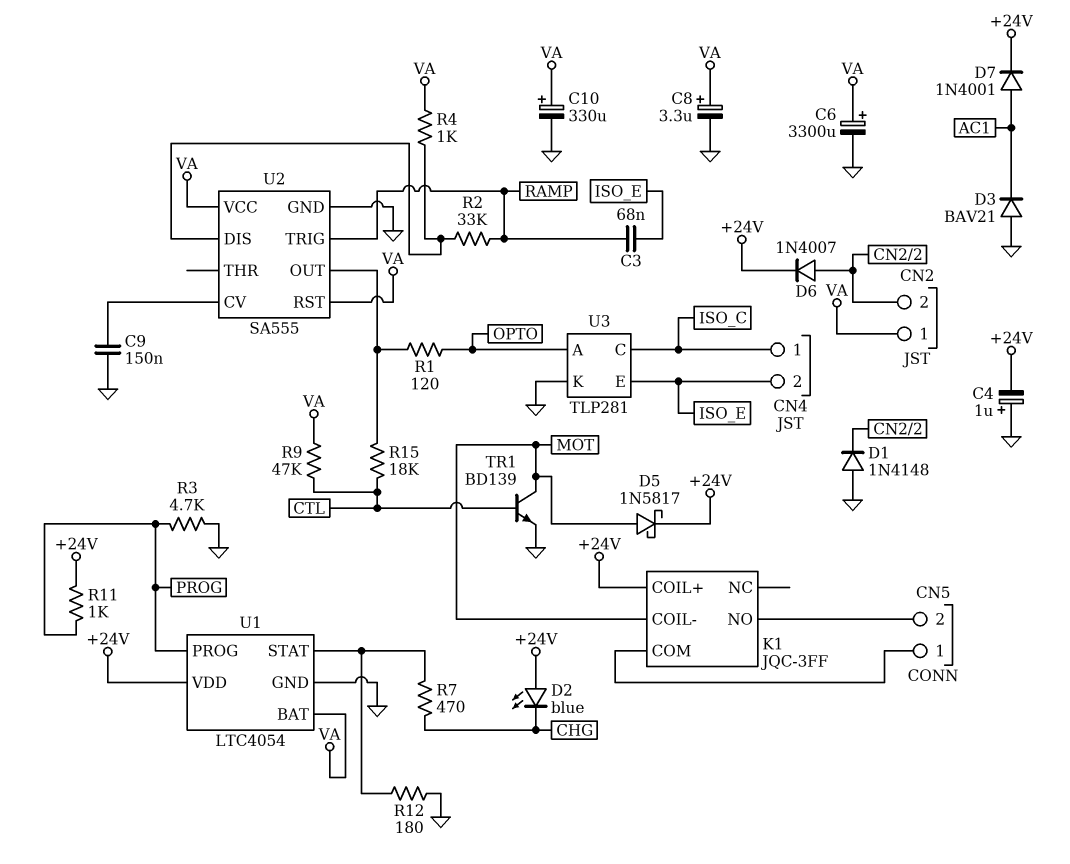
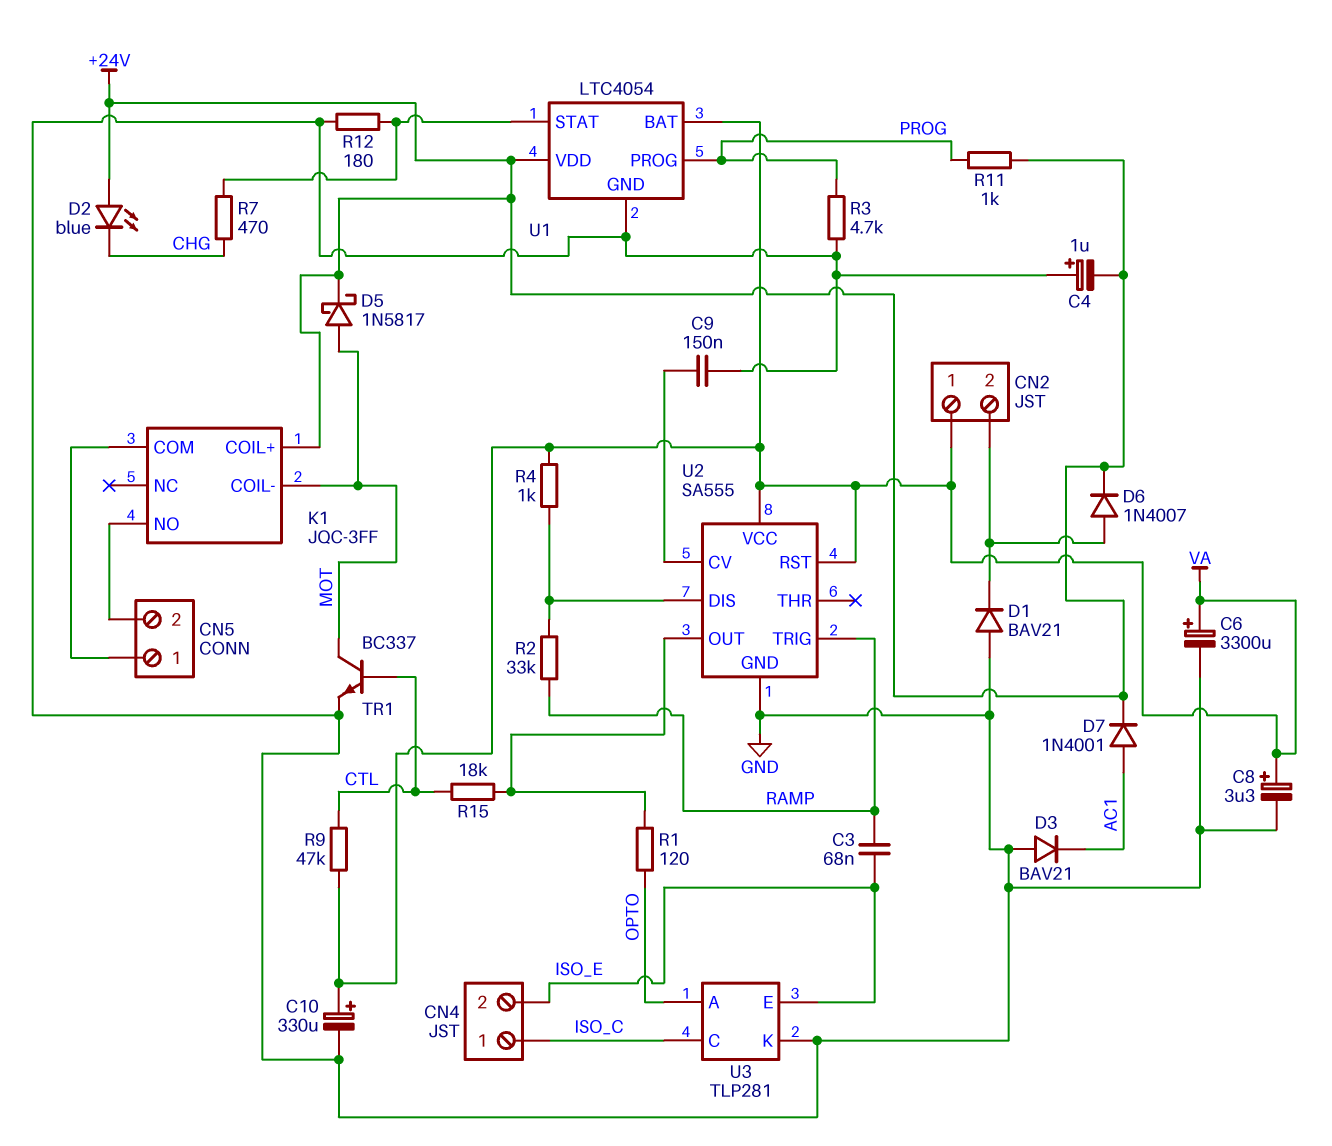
D1: diode 1N4148 (A GND, K CN2/2) -> diode BAV21 (A GND, K CN2/2)
TR1: NPN BD139 (B CTL, C MOT, E GND) -> NPN BC337 (B CTL, C MOT, E GND)

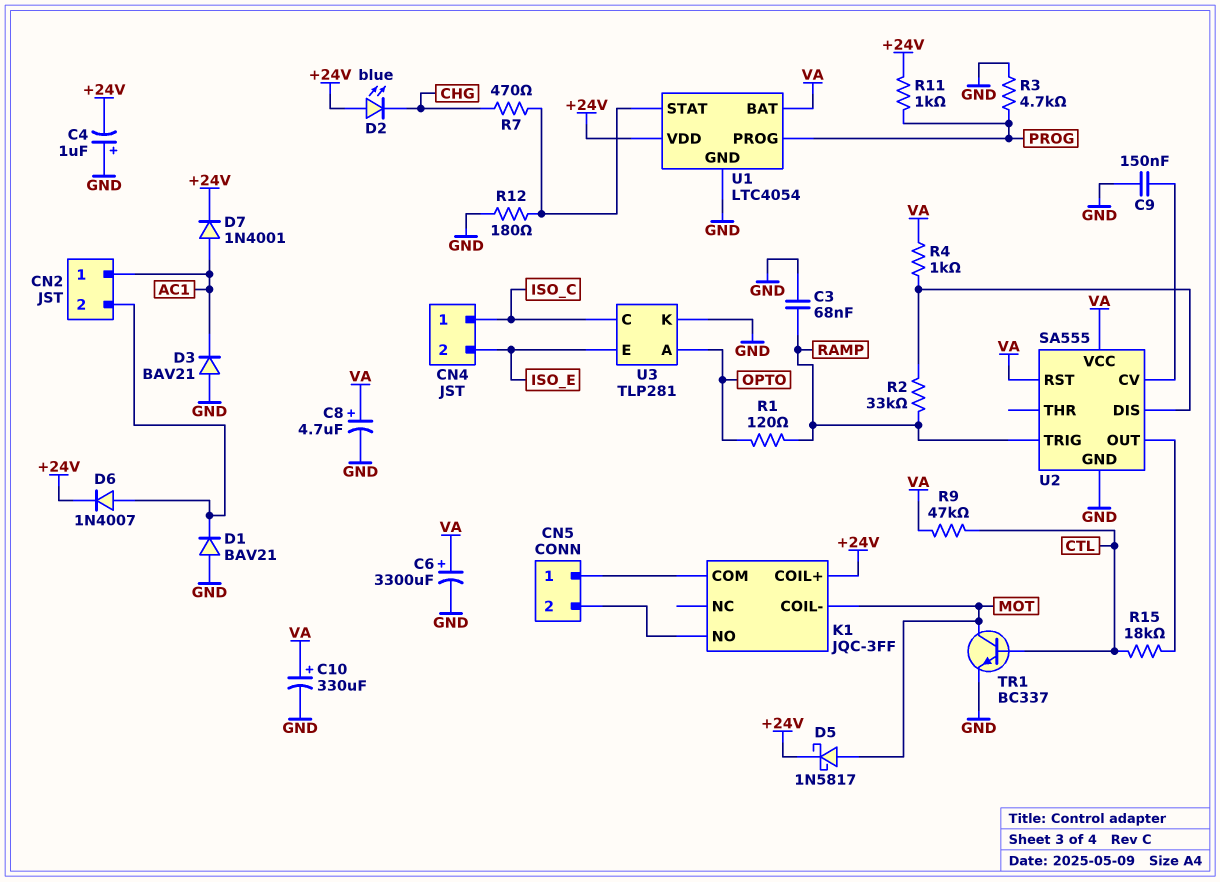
C3: 68nF (ISO_E, RAMP) -> 68nF (GND, RAMP)
C8: 3.3uF (plus VA, minus GND) -> 4.7uF (plus VA, minus GND)
CN2 pin 1: VA -> AC1
R1: 120 (OPTO, U2/OUT) -> 120 (OPTO, RAMP)

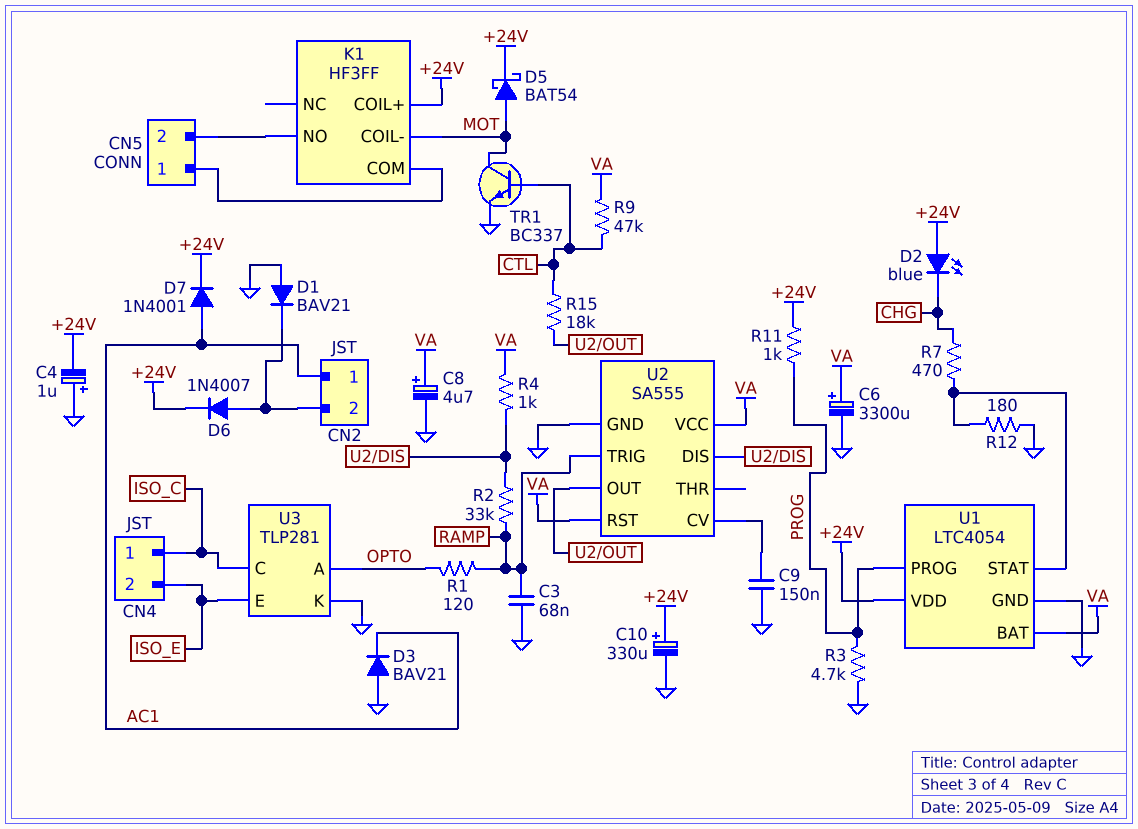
C10: 330uF (plus VA, minus GND) -> 330uF (plus +24V, minus GND)
D5: schottky 1N5817 (A MOT, K +24V) -> schottky BAT54 (A MOT, K +24V)
K1: JQC-3FF -> HF3FF

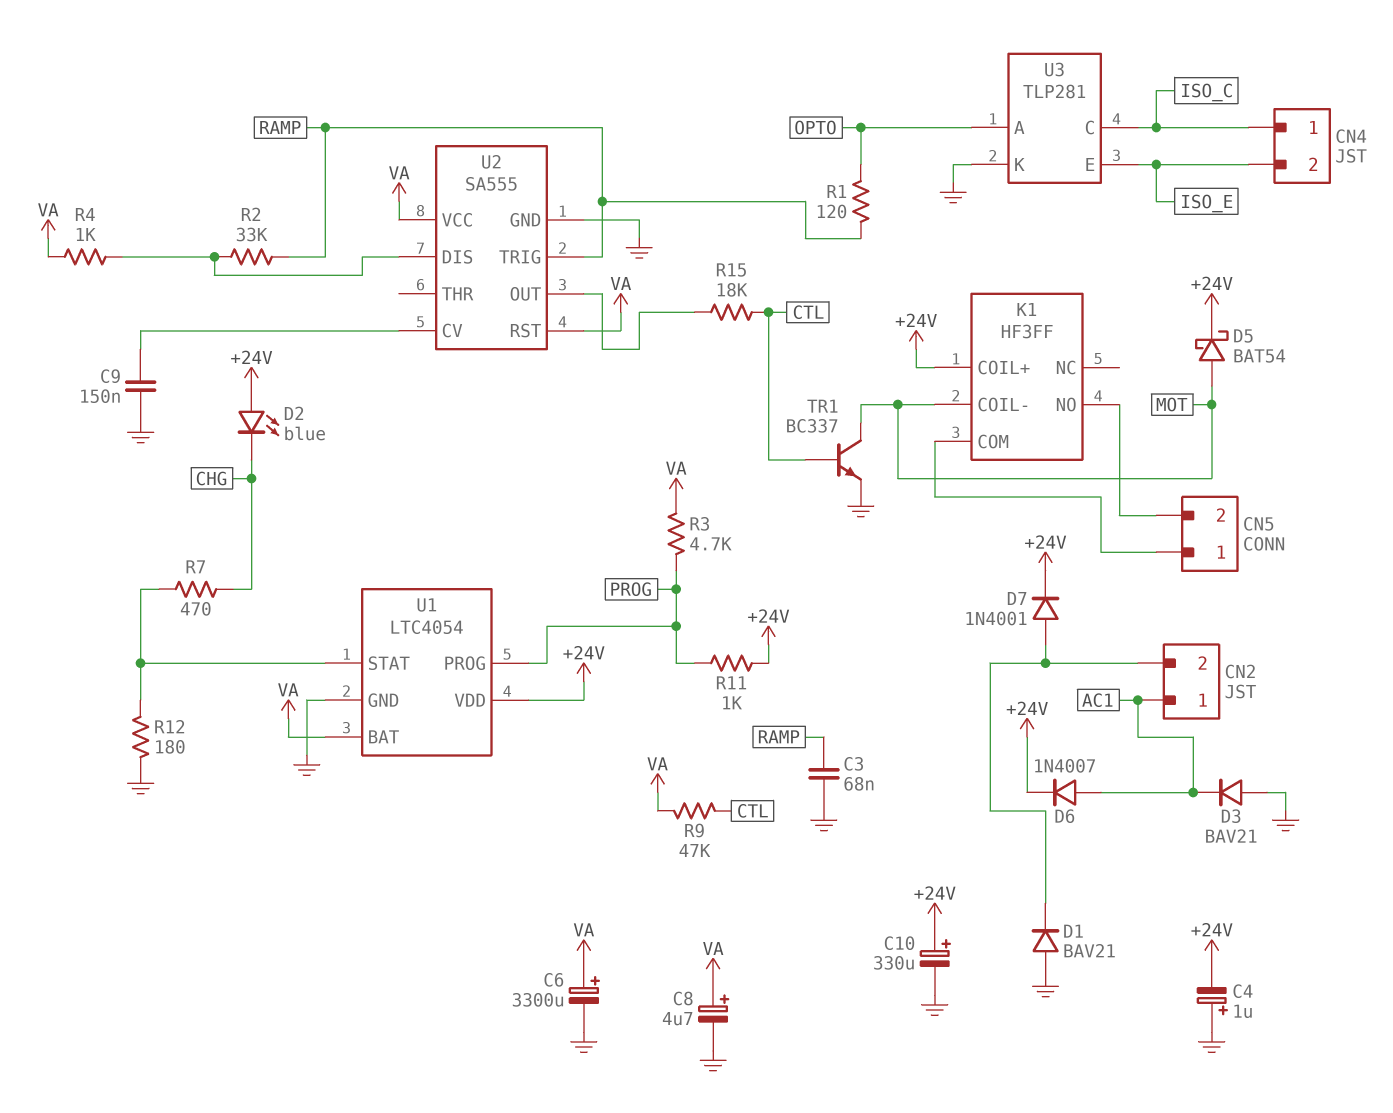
D6: diode 1N4007 (A CN2/2, K +24V) -> diode 1N4007 (A AC1, K +24V)
D7: diode 1N4001 (A AC1, K +24V) -> diode 1N4001 (A CN2/2, K +24V)
R3: 4.7k (GND, PROG) -> 4.7k (PROG, VA)

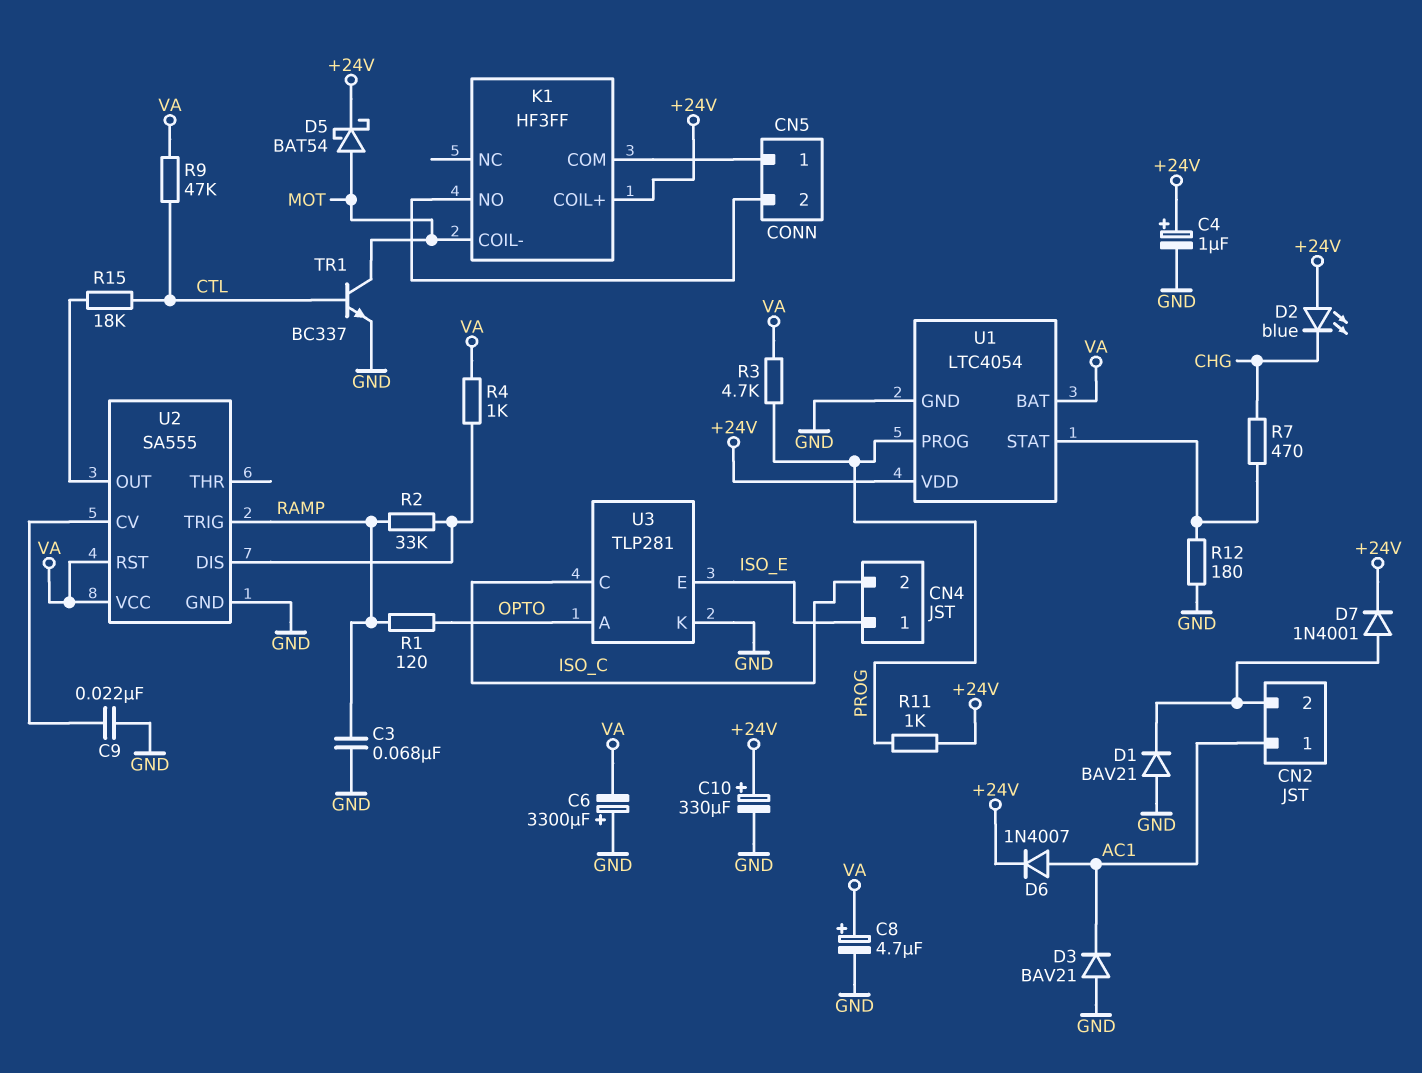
C4: 1uF (plus GND, minus +24V) -> 1uF (plus +24V, minus GND)
C6: 3300uF (plus VA, minus GND) -> 3300uF (plus GND, minus VA)
C9: 150nF (GND, U2/CV) -> 22nF (GND, U2/CV)
CN4 pin 1: ISO_C -> ISO_E
CN4 pin 2: ISO_E -> ISO_C

